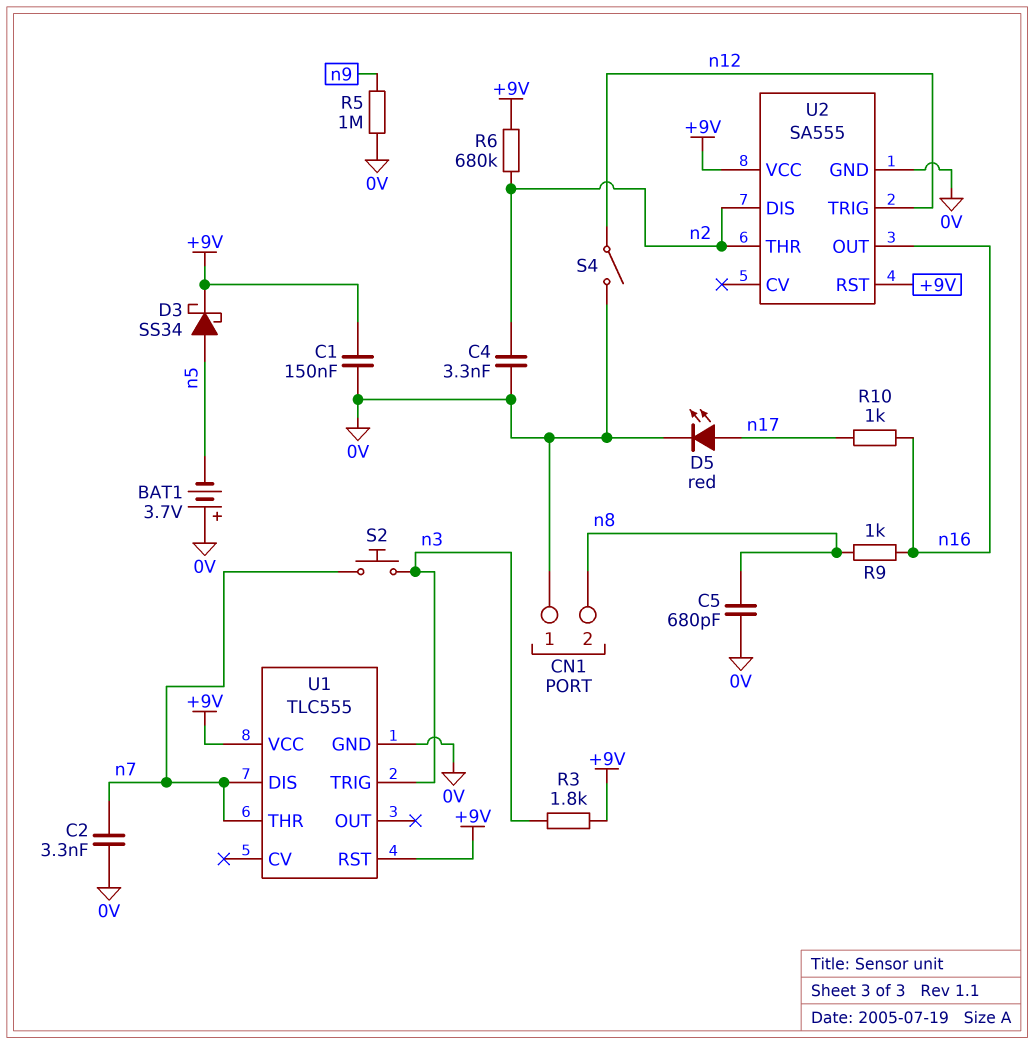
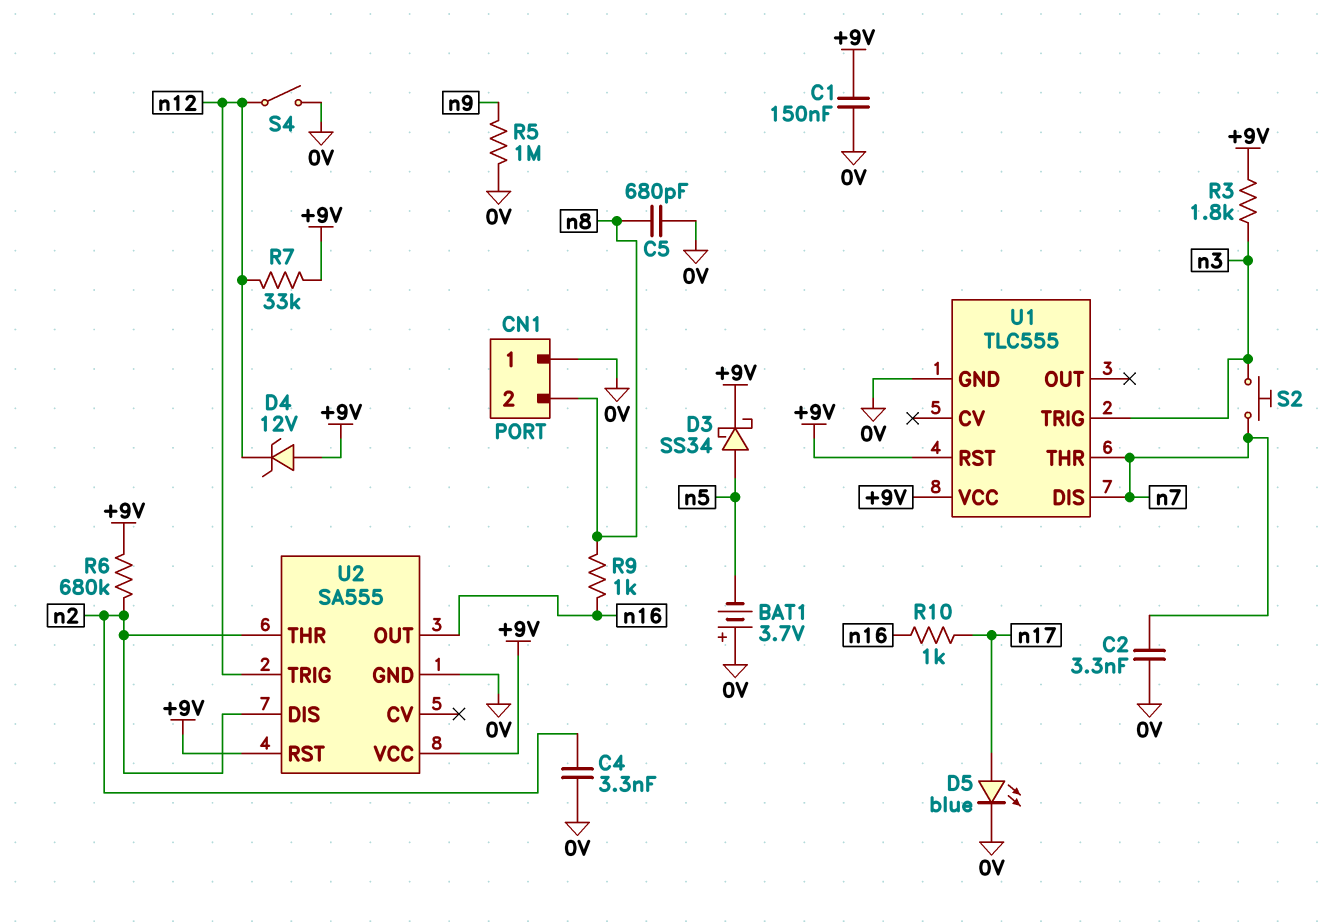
D4: none -> zener 12V (A +9V, K n12)
D5: LED red (A n17, K 0V) -> LED blue (A n17, K 0V)
R7: none -> 33k (+9V, n12)

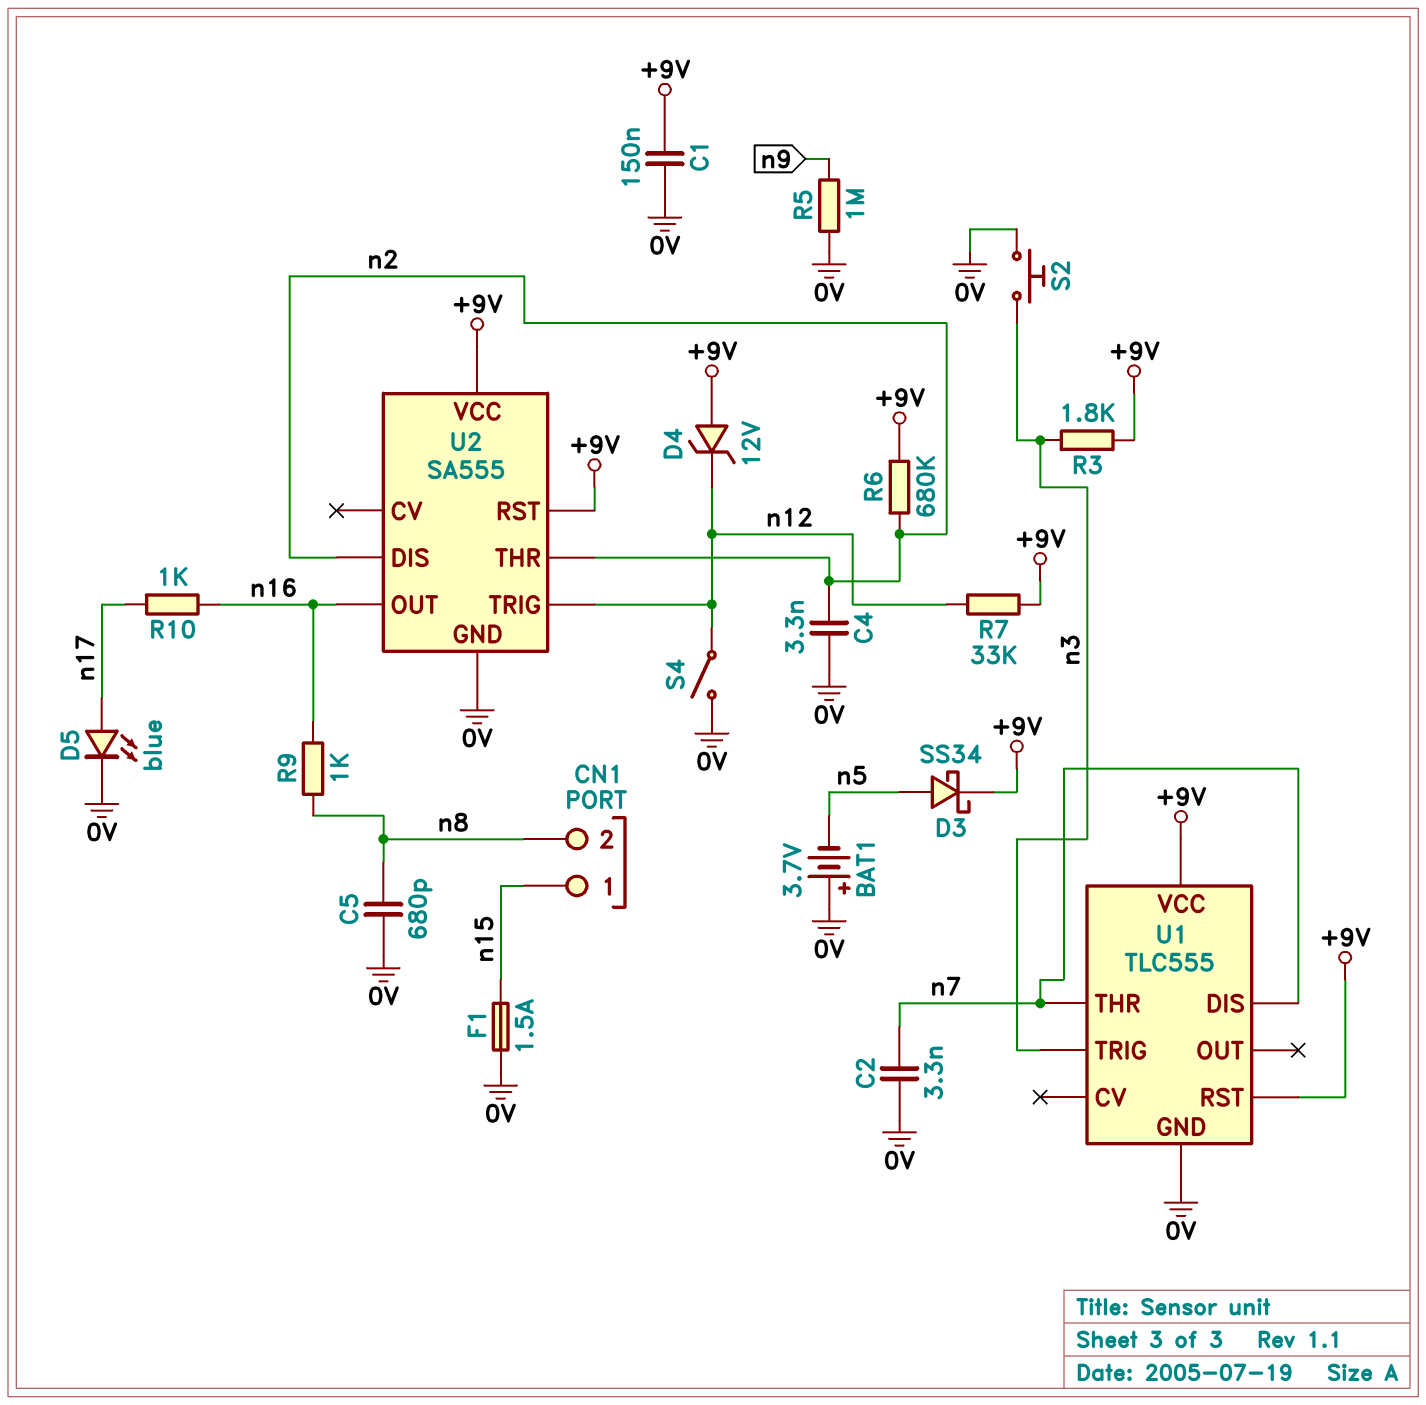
CN1 pin 1: 0V -> n15
F1: none -> 1.5A (0V, n15)
S2: button (n3, n7) -> button (0V, n3)

